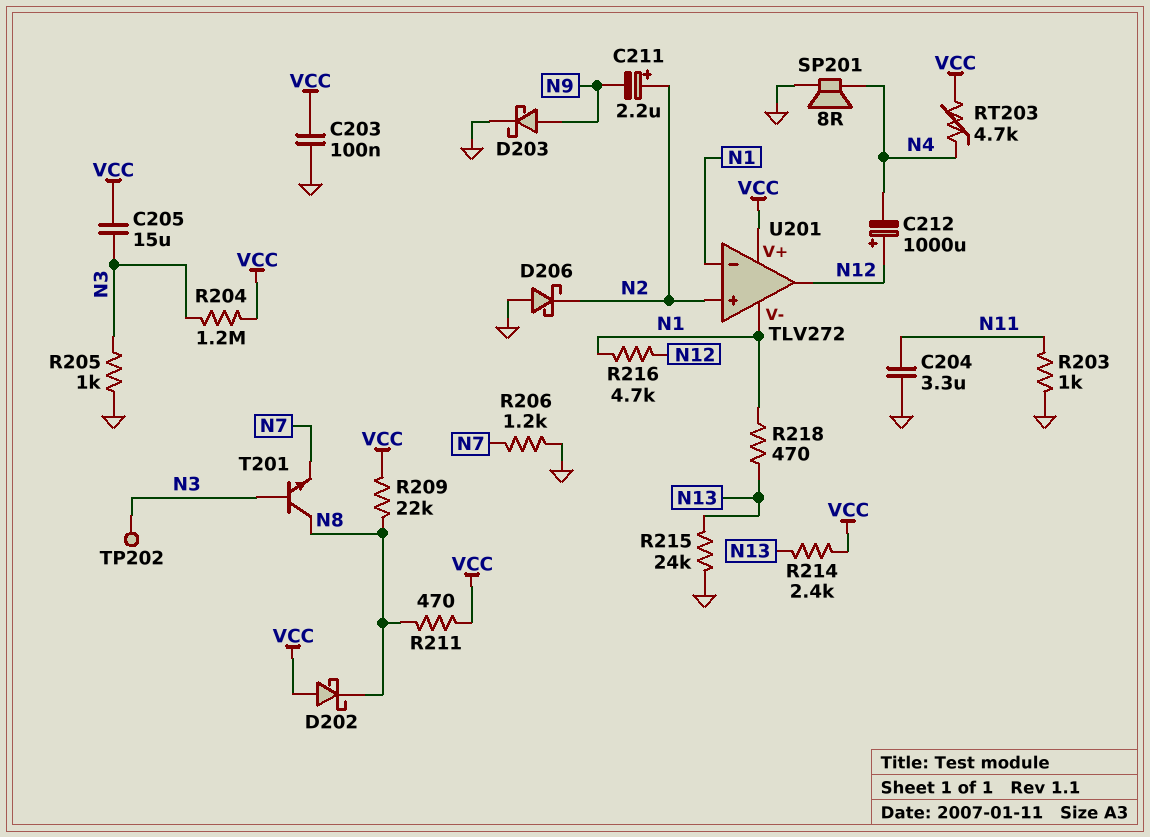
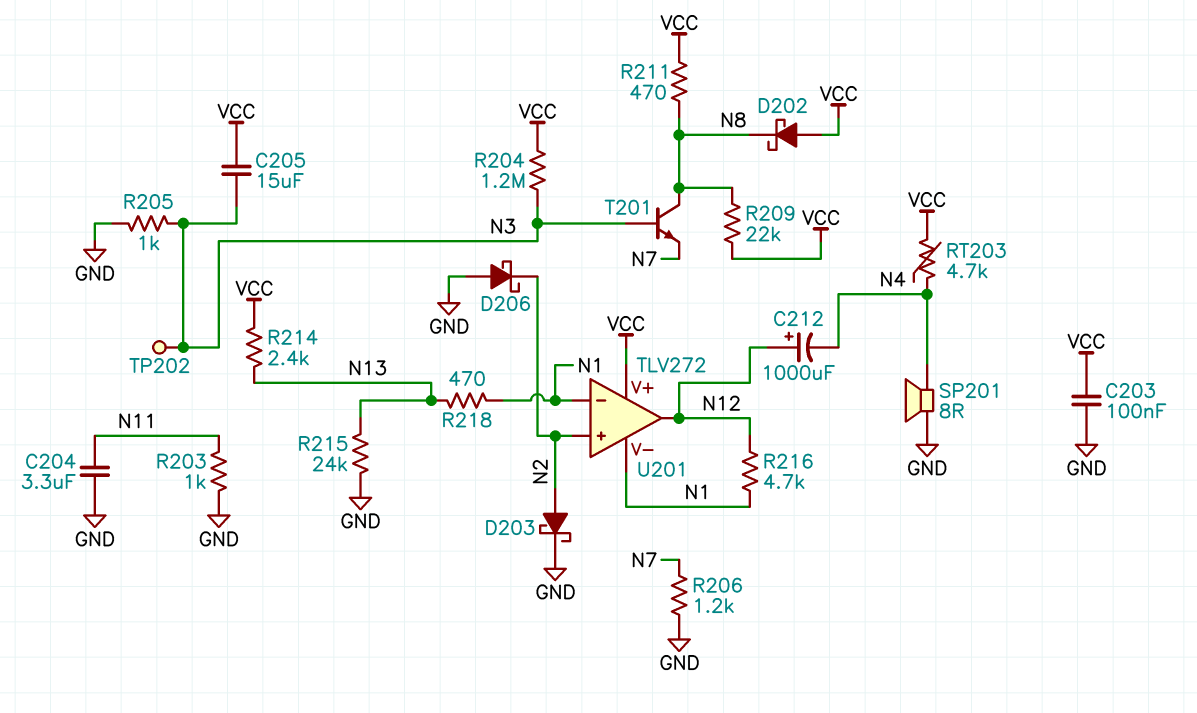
C211: 2.2uF (plus N2, minus N9) -> none
D203: schottky (A N9, K GND) -> schottky (A N2, K GND)

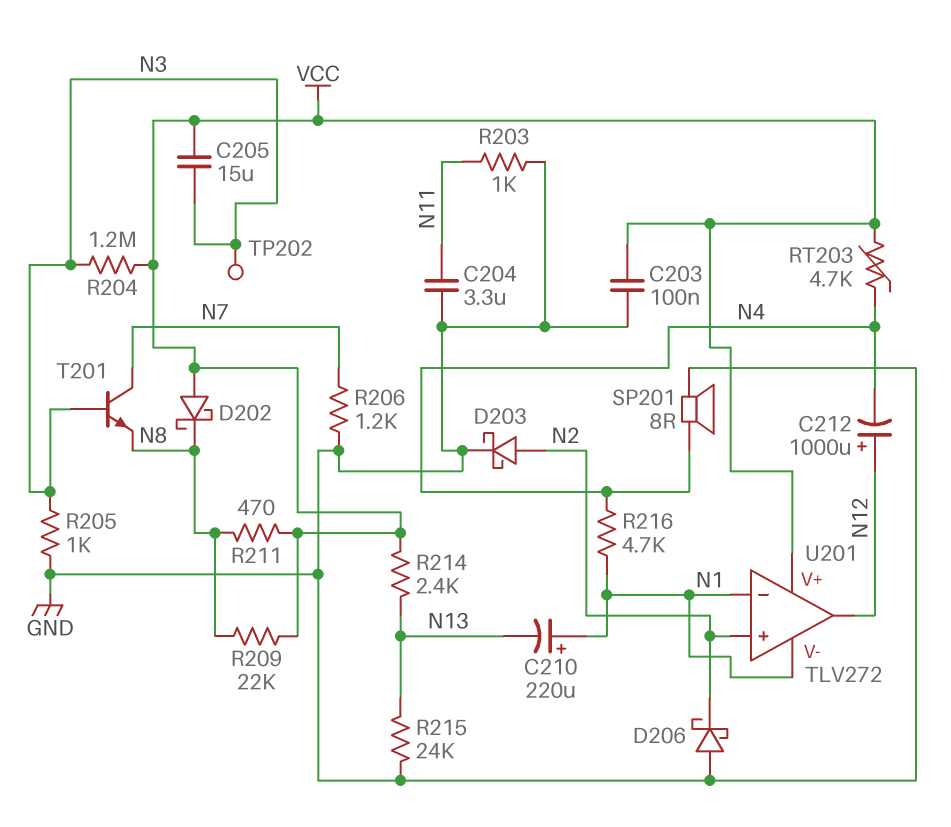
C210: none -> 220uF (plus N1, minus N13)
R216: 4.7k (N1, N12) -> 4.7k (N1, N4)
R218: 470 (N1, N13) -> none
T201: NPN (B N3, C N8, E N7) -> NPN (B N3, C N7, E N8)

